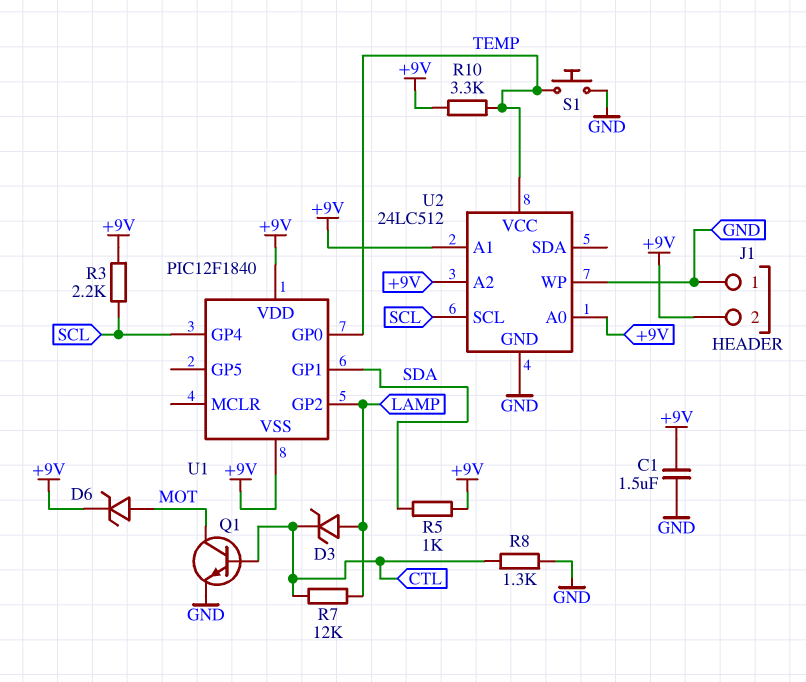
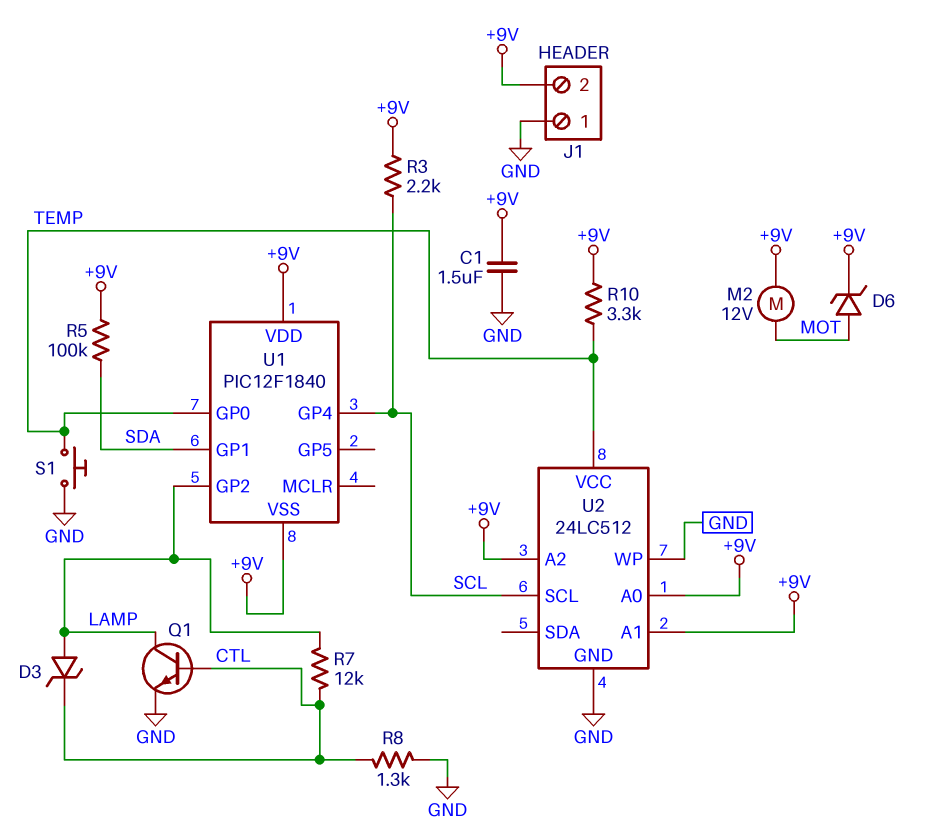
M2: none -> motor 12V (+9V, MOT)
Q1: NPN (B CTL, C MOT, E GND) -> NPN (B CTL, C LAMP, E GND)
R5: 1k (+9V, SDA) -> 100k (+9V, SDA)

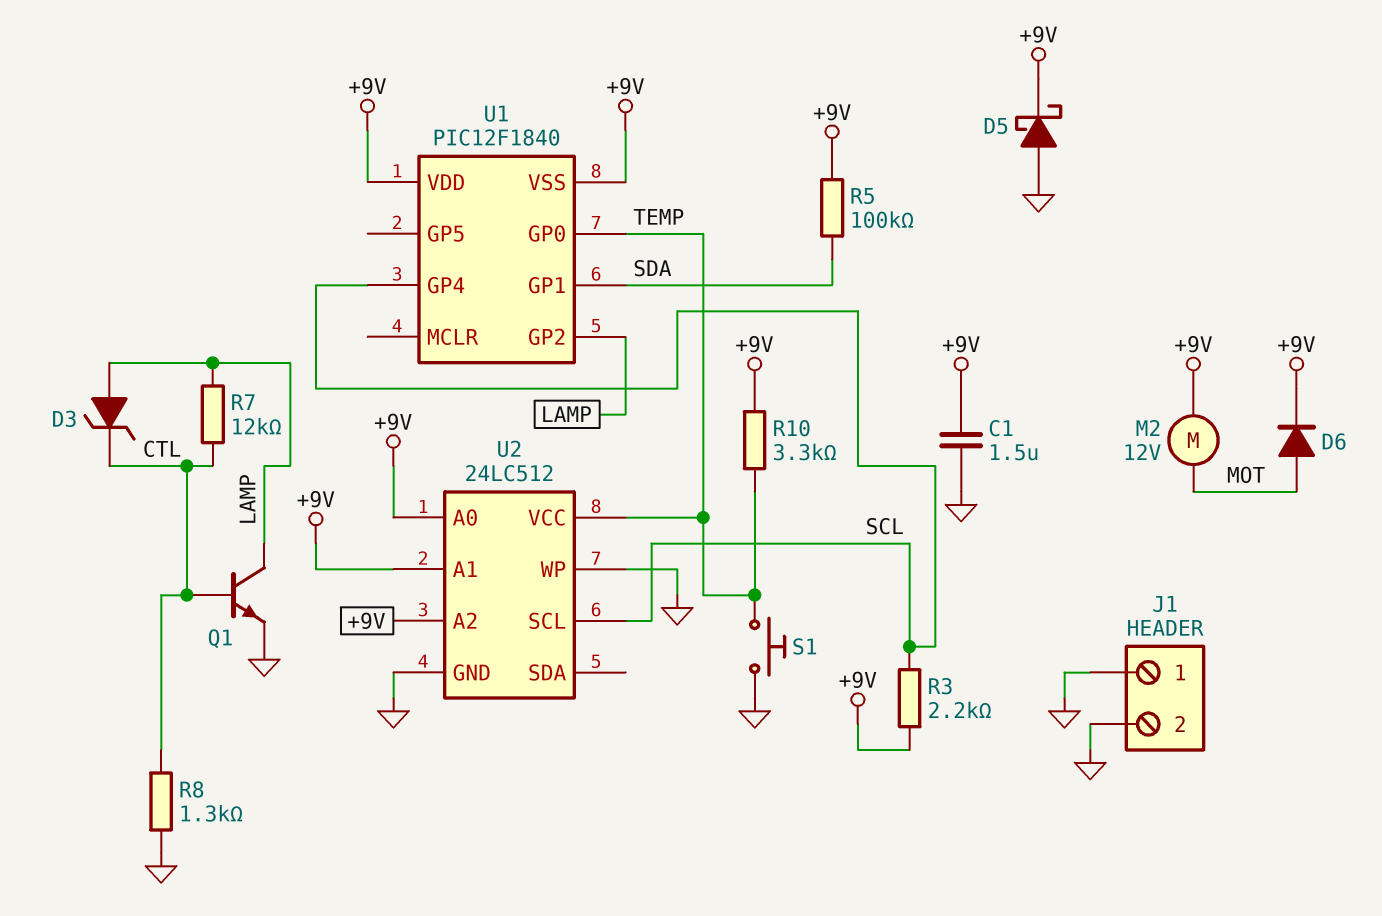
D5: none -> schottky (A GND, K +9V)
D6: zener (A MOT, K +9V) -> diode (A MOT, K +9V)
J1 pin 2: +9V -> GND

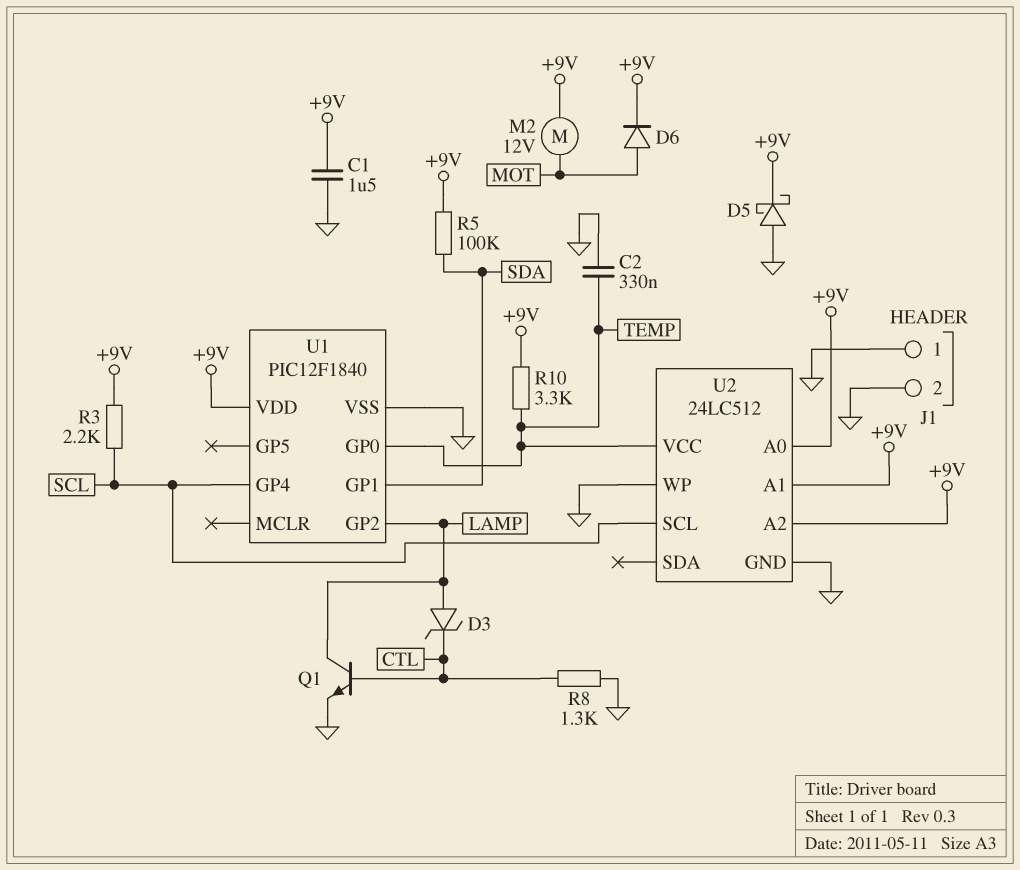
C2: none -> 330nF (GND, TEMP)
R7: 12k (CTL, LAMP) -> none
S1: button (GND, TEMP) -> none
U1 pin VSS: +9V -> GND

